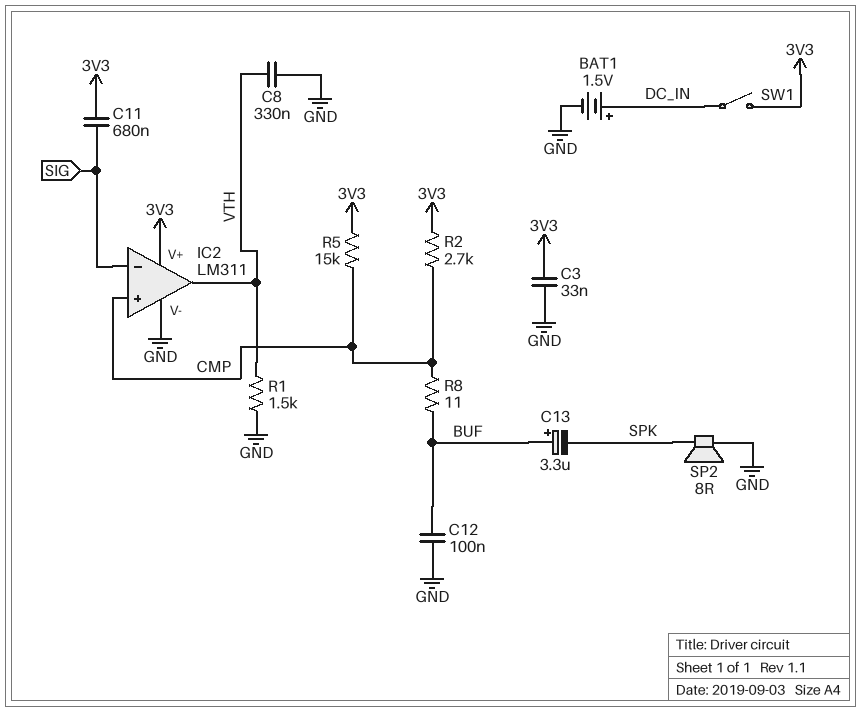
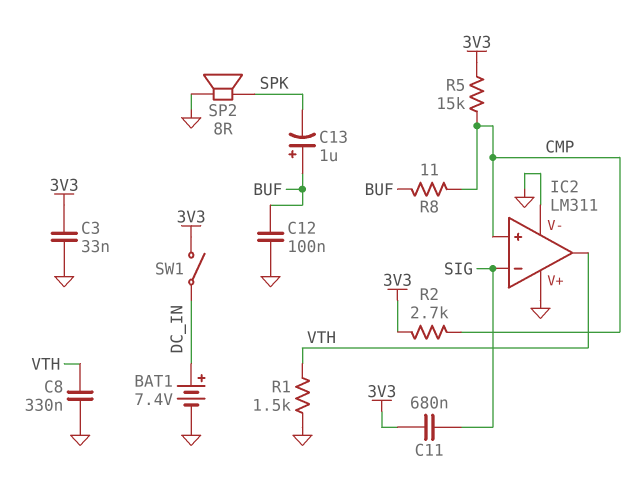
BAT1: 1.5V (plus DC_IN, minus GND) -> 7.4V (plus DC_IN, minus GND)
C13: 3.3uF (plus BUF, minus SPK) -> 1uF (plus BUF, minus SPK)
IC2 pin V+: 3V3 -> GND

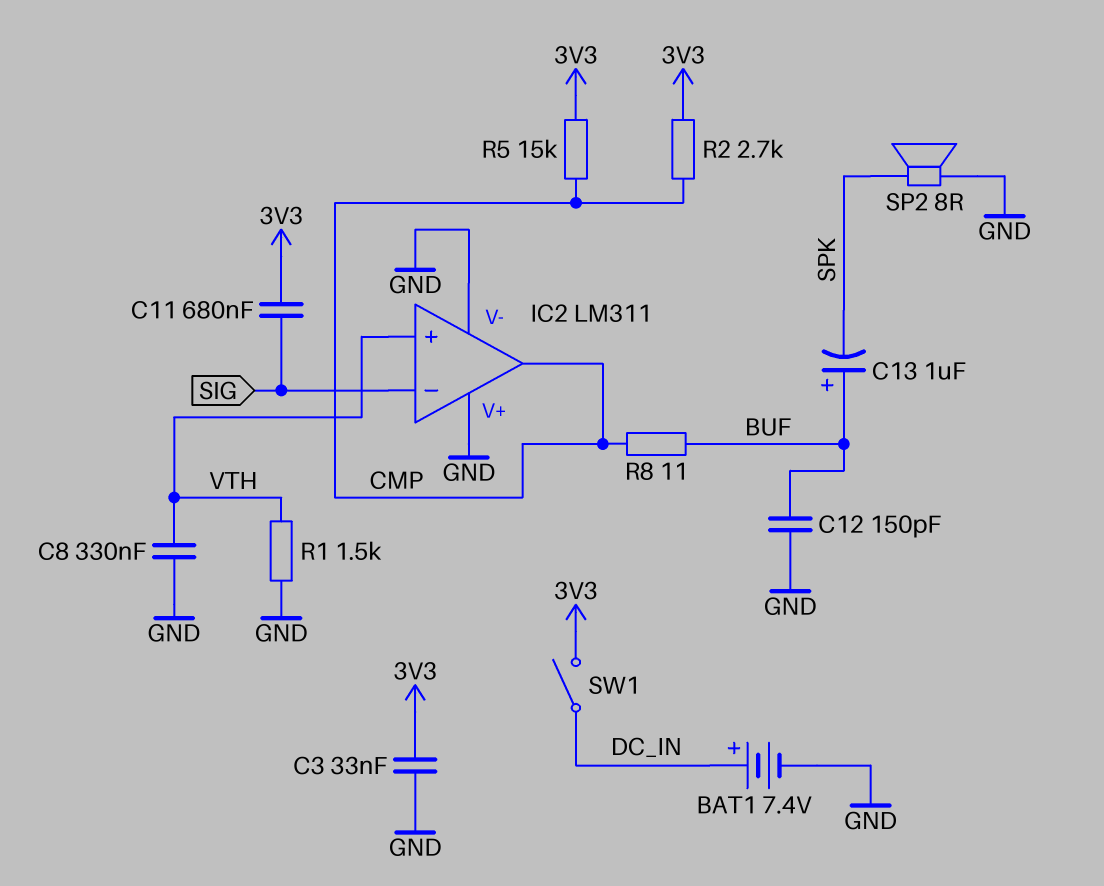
C12: 100nF (BUF, GND) -> 150pF (BUF, GND)
IC2 pin in+: CMP -> VTH
IC2 pin out: VTH -> CMP

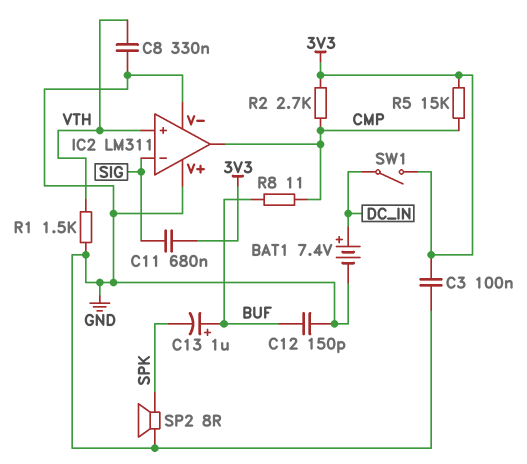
C3: 33nF (3V3, GND) -> 100nF (3V3, GND)

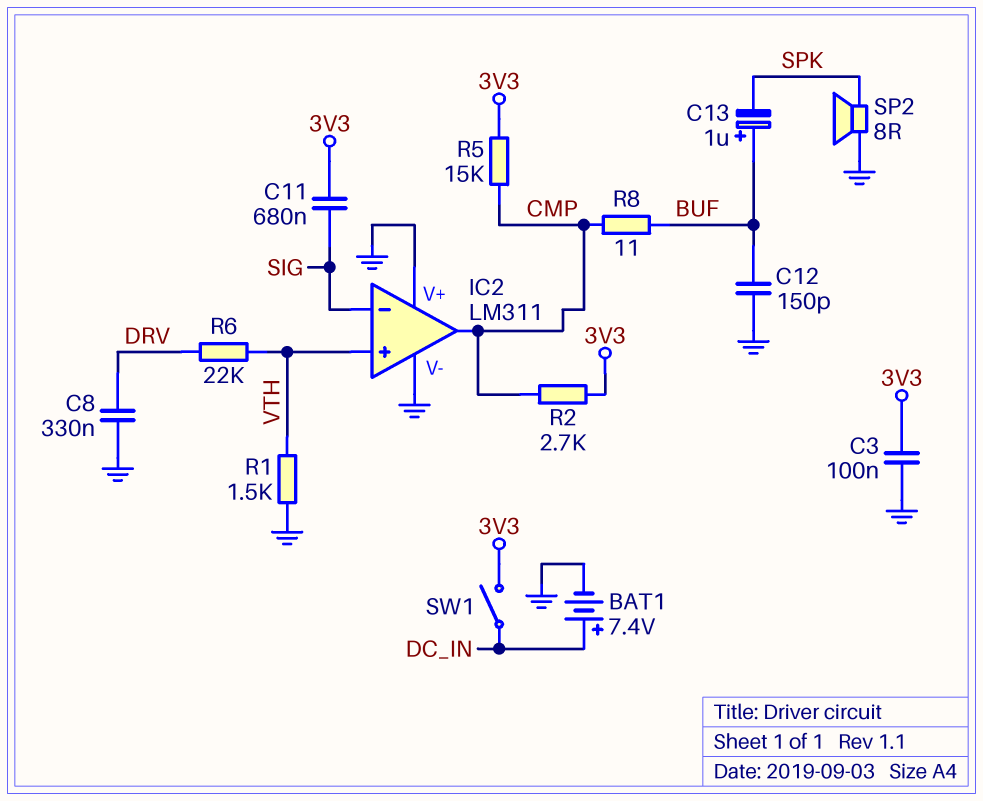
C8: 330nF (GND, VTH) -> 330nF (DRV, GND)
R6: none -> 22k (DRV, VTH)

